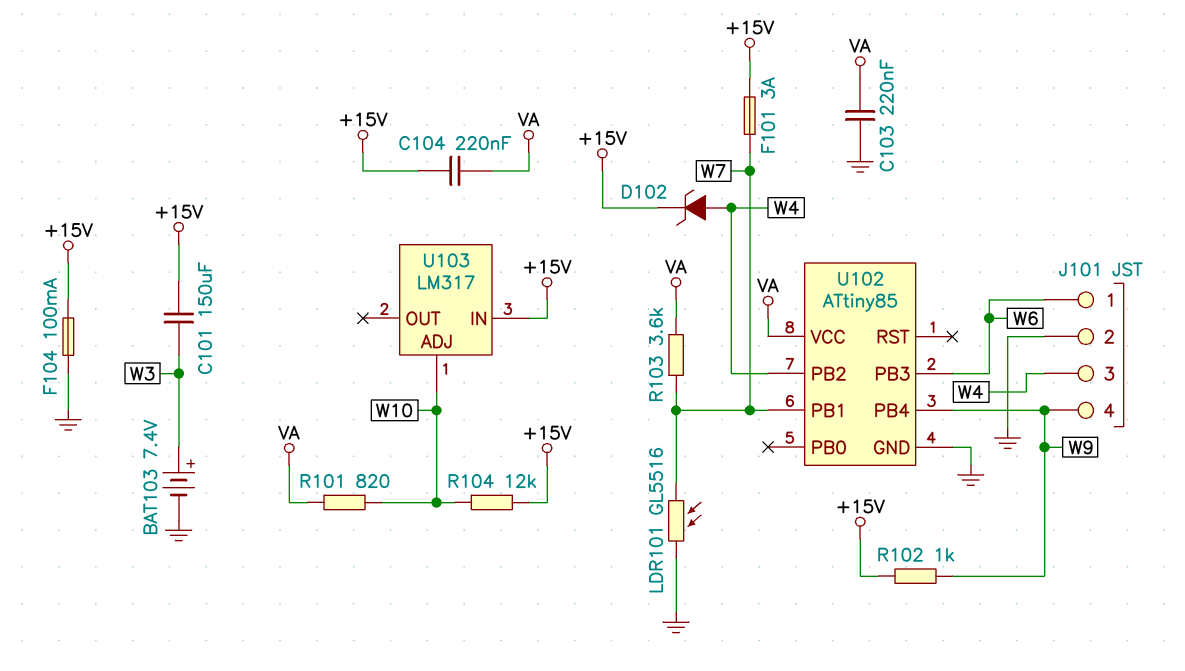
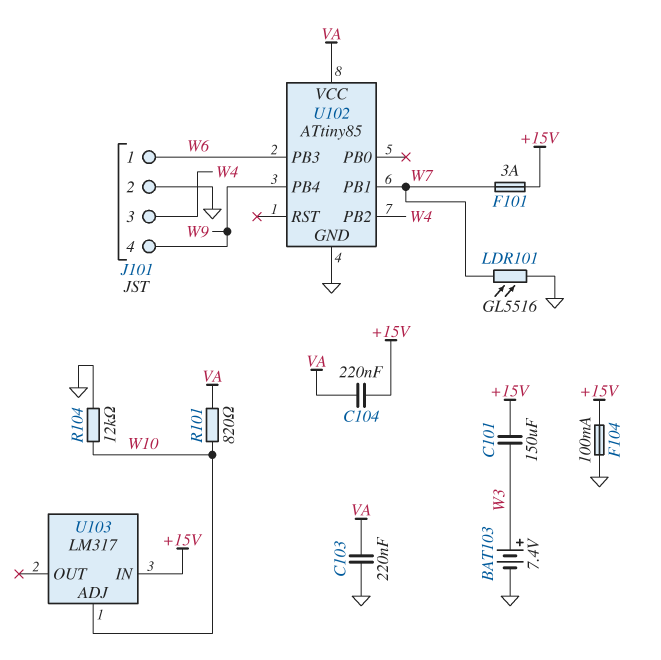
D102: zener (A W4, K +15V) -> none
R102: 1k (+15V, W9) -> none
R103: 3.6k (VA, W7) -> none
R104: 12k (+15V, W10) -> 12k (GND, W10)

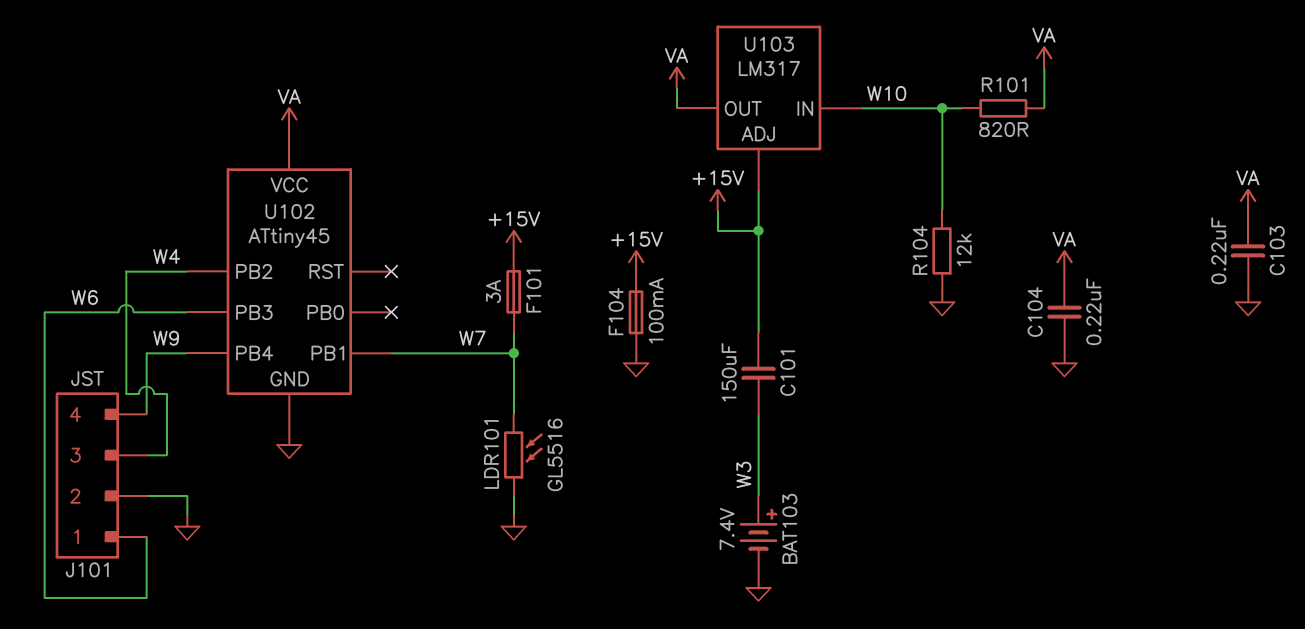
C104: 220nF (+15V, VA) -> 220nF (GND, VA)
U102: ATtiny85 -> ATtiny45
U103 pin ADJ: W10 -> +15V
U103 pin IN: +15V -> W10
U103 pin OUT: none -> VA

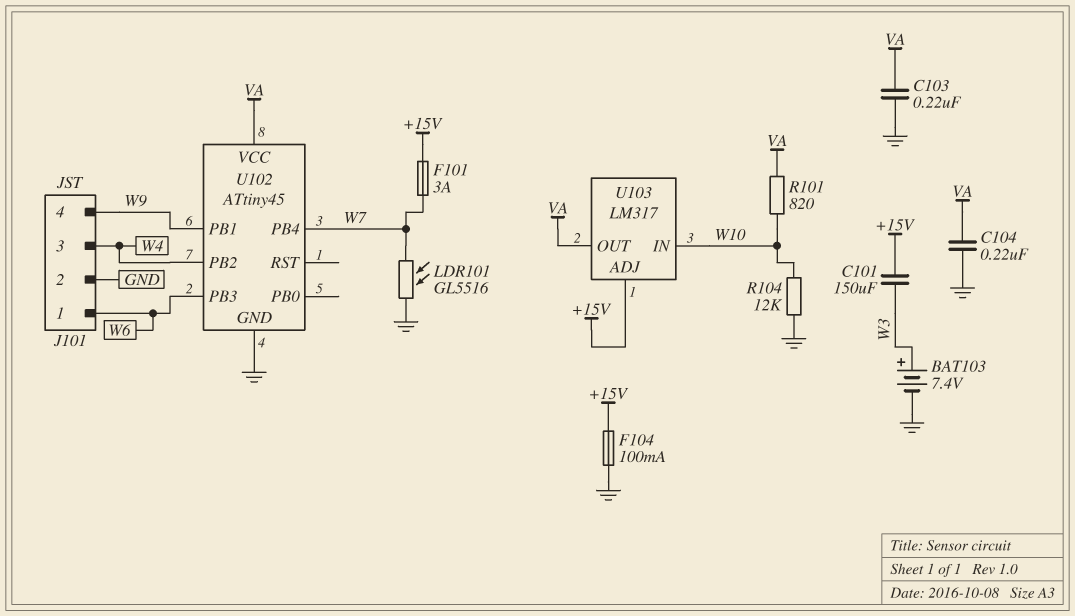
U102 pin PB1: W7 -> W9
U102 pin PB4: W9 -> W7

